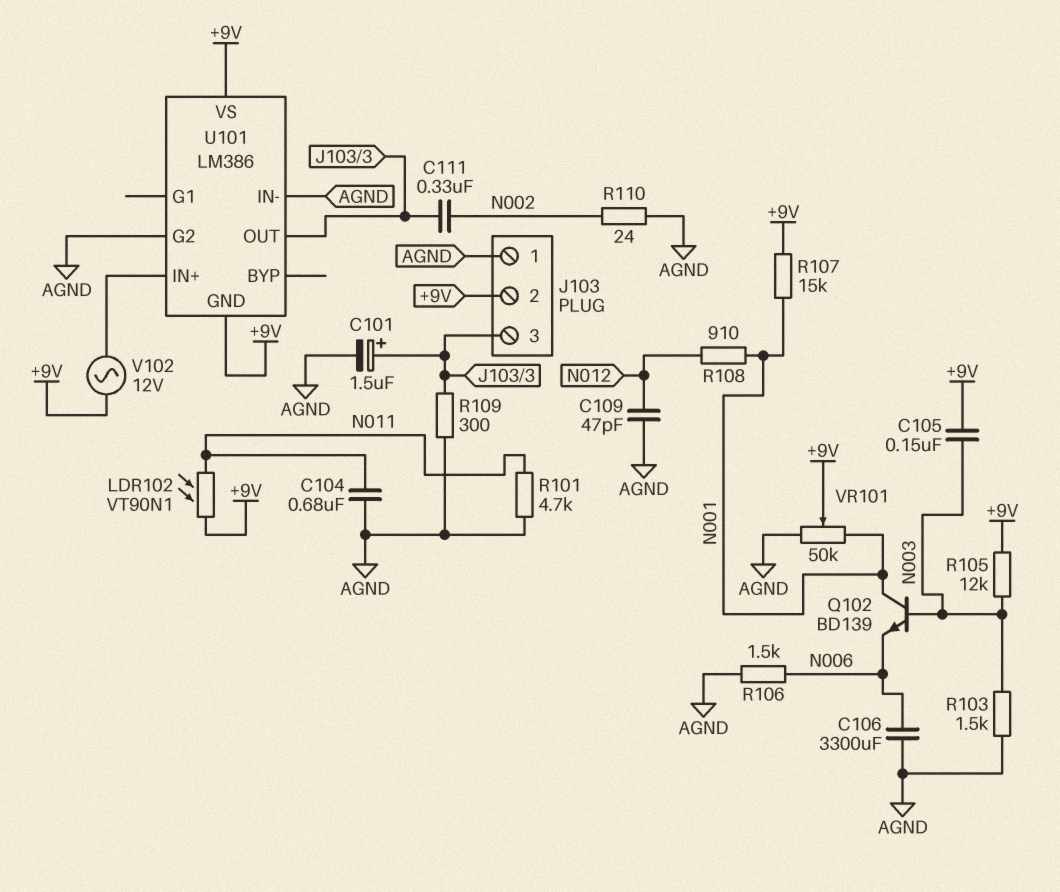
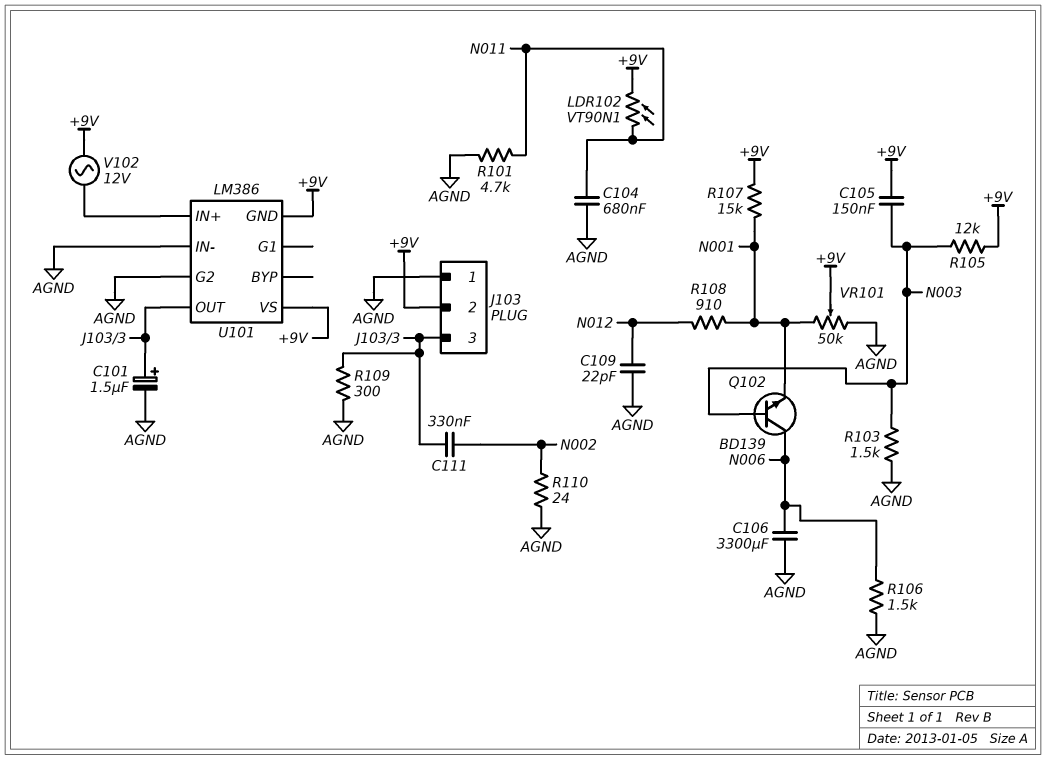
C109: 47pF (AGND, N012) -> 22pF (AGND, N012)
Q102: NPN BD139 (B N003, C N001, E N006) -> NPN BD139 (B N003, C N006, E N001)

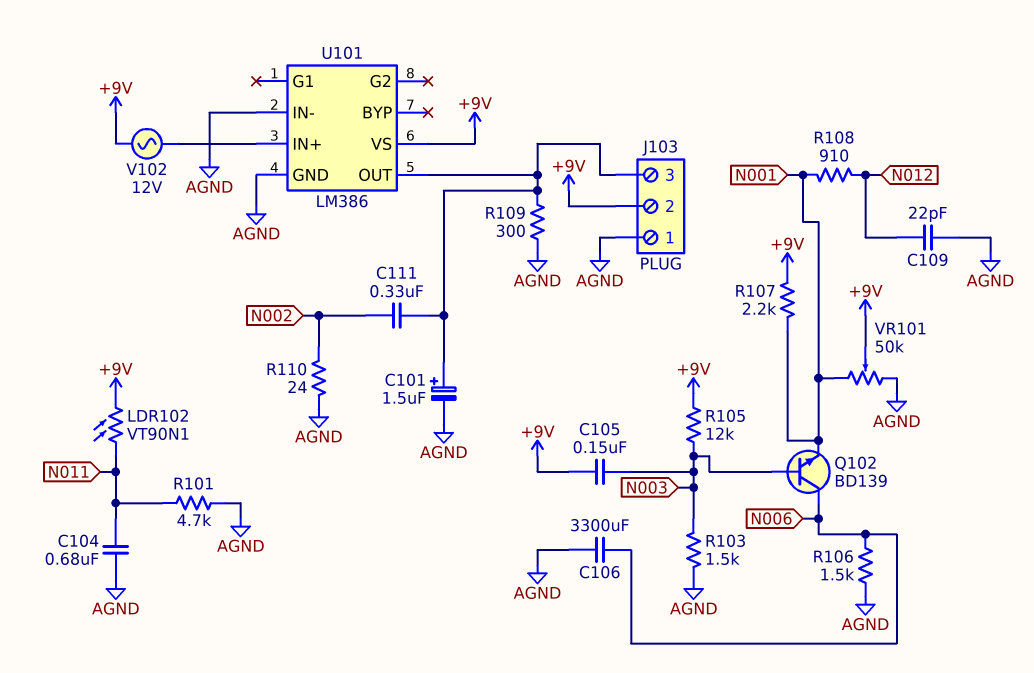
R107: 15k (+9V, N001) -> 2.2k (+9V, N001)
U101 pin G2: AGND -> none
U101 pin GND: +9V -> AGND

